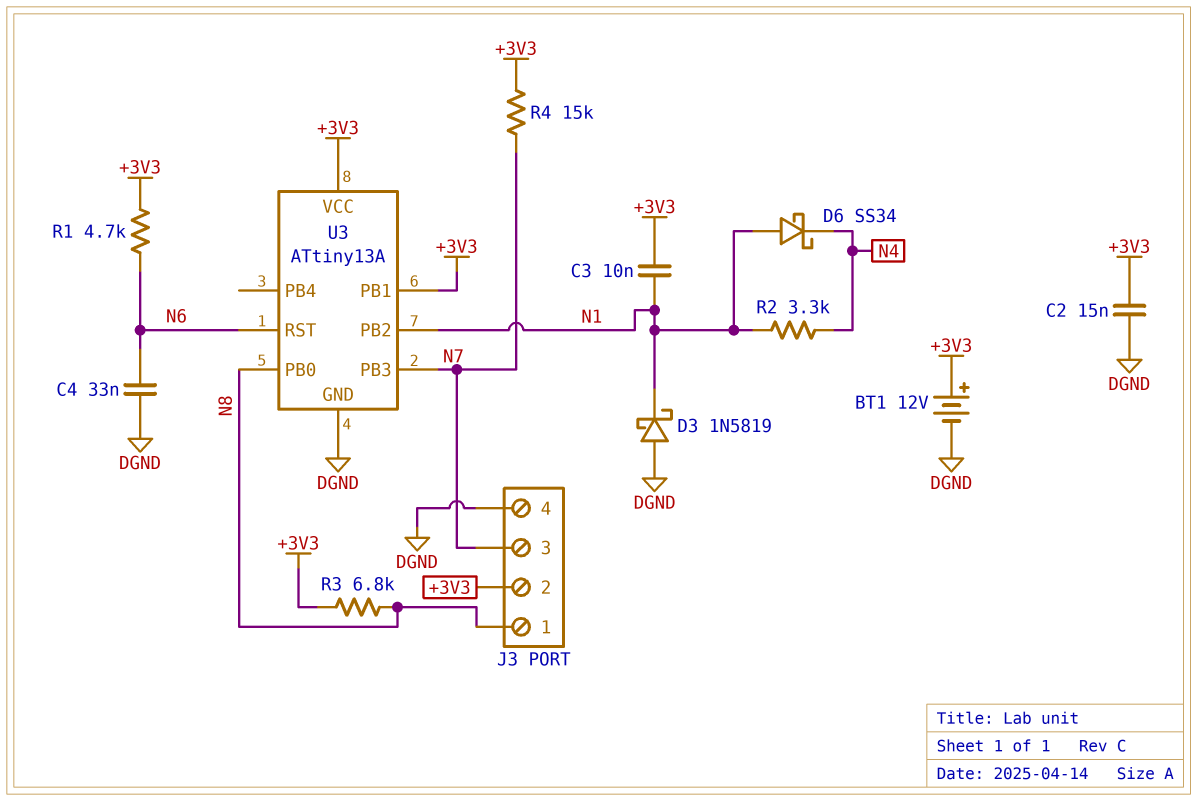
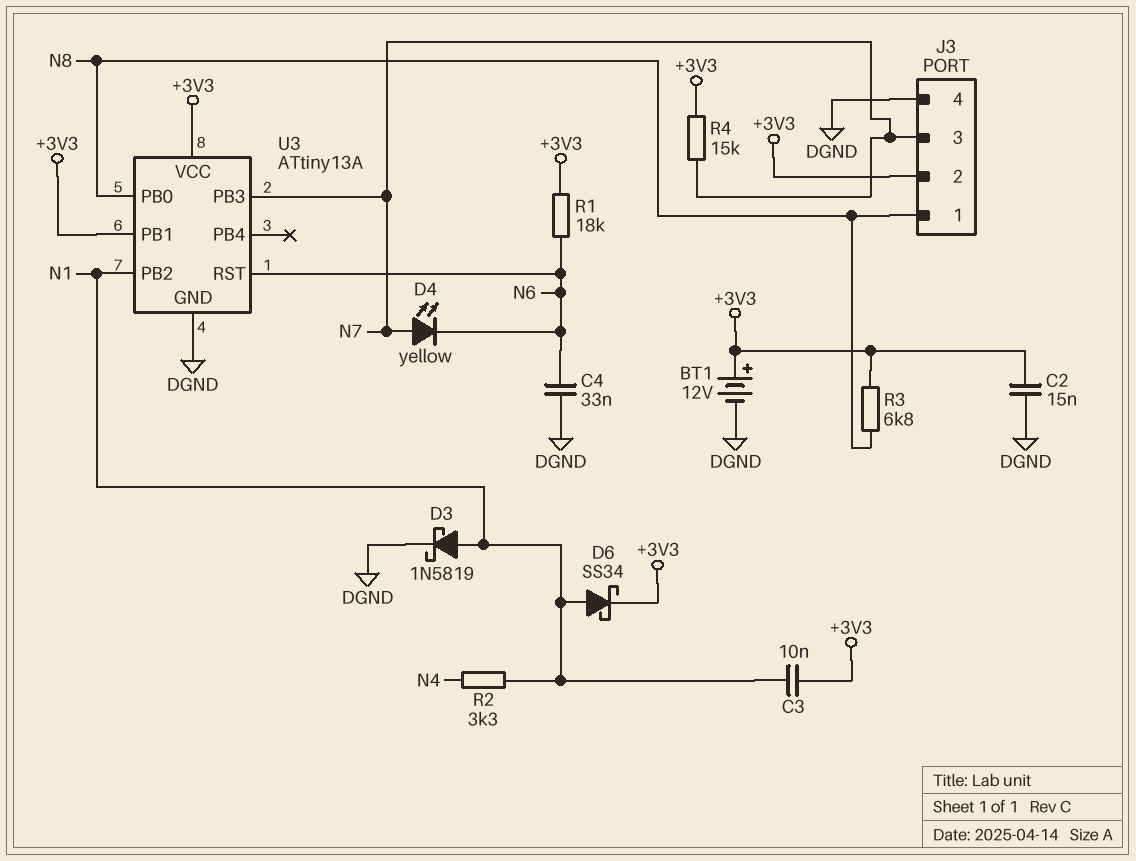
D3: schottky 1N5819 (A DGND, K N1) -> schottky 1N5819 (A N1, K DGND)
D4: none -> LED yellow (A N7, K N6)
D6: schottky SS34 (A N1, K N4) -> schottky SS34 (A N1, K +3V3)
R1: 4.7k (+3V3, N6) -> 18k (+3V3, N6)

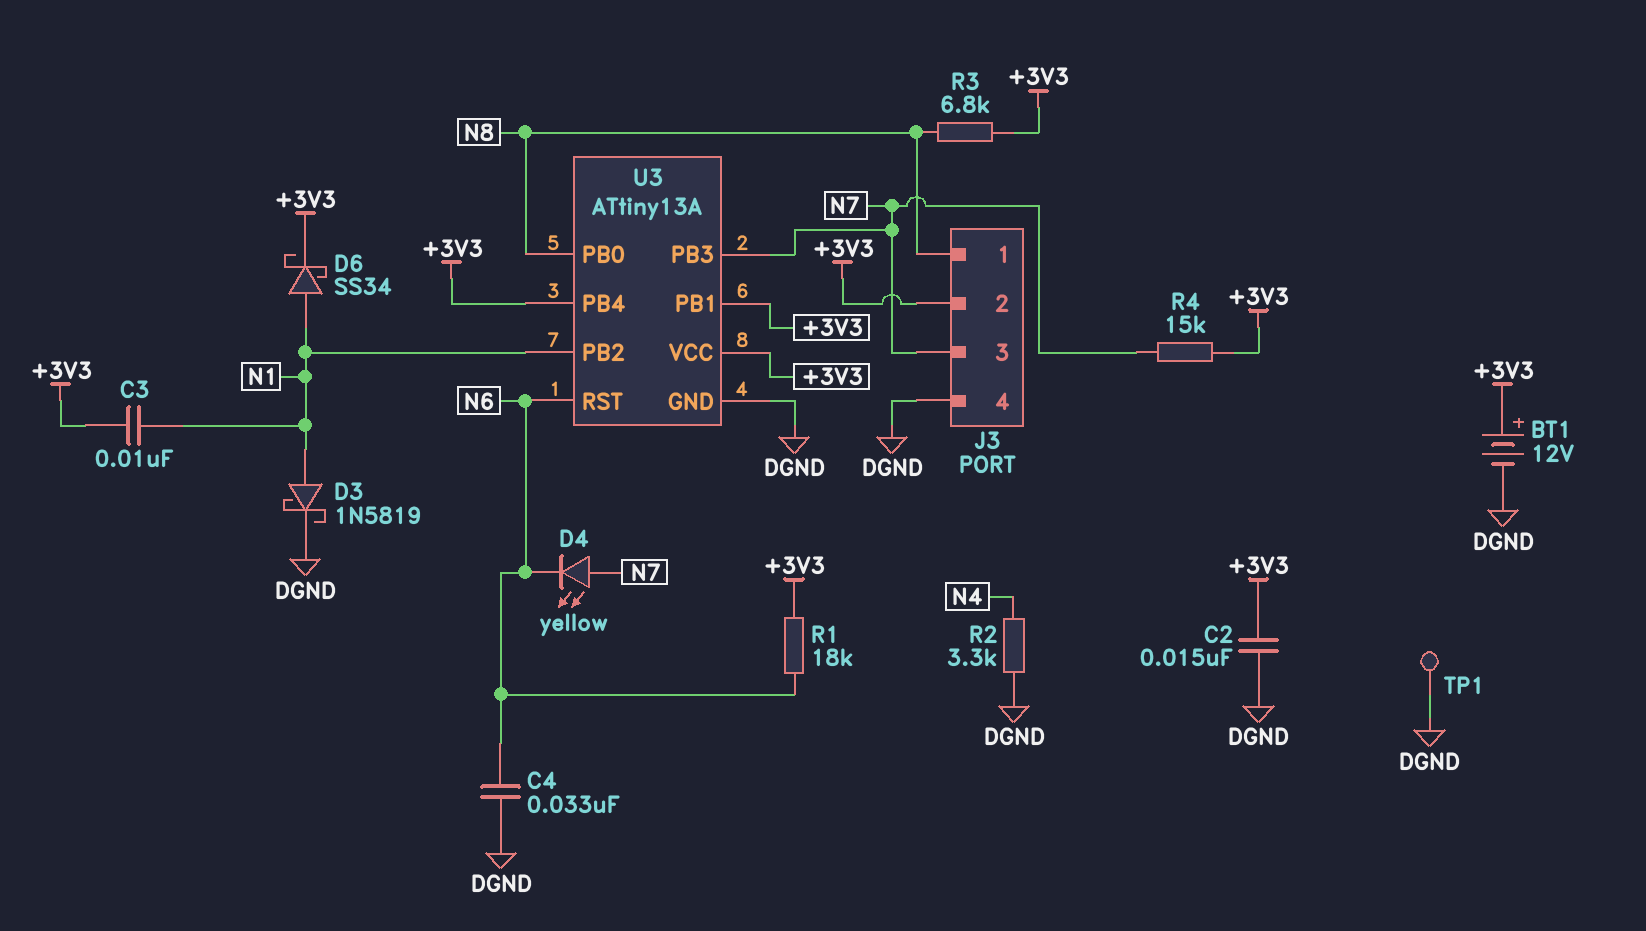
R2: 3.3k (N1, N4) -> 3.3k (DGND, N4)
TP1: none -> test point (DGND)
U3 pin PB4: none -> +3V3

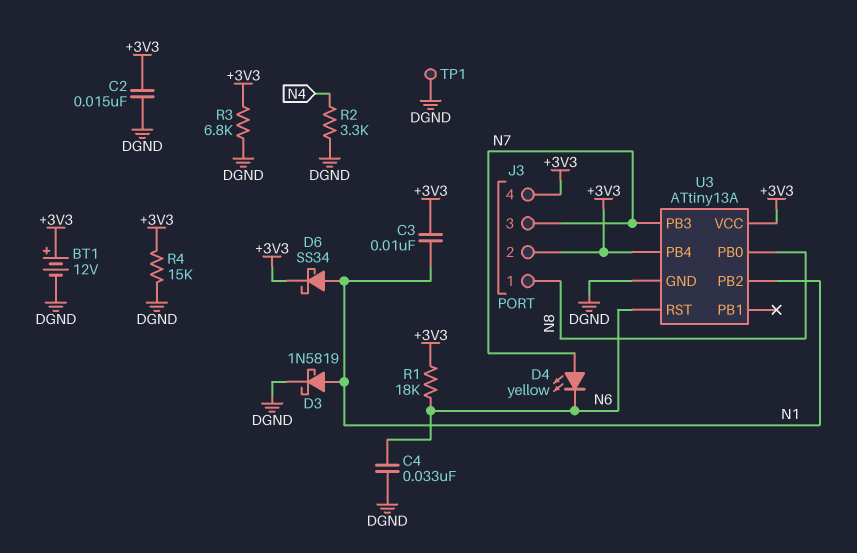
J3 pin 4: DGND -> +3V3
R3: 6.8k (+3V3, N8) -> 6.8k (+3V3, DGND)
R4: 15k (+3V3, N7) -> 15k (+3V3, DGND)
U3 pin PB1: +3V3 -> none

